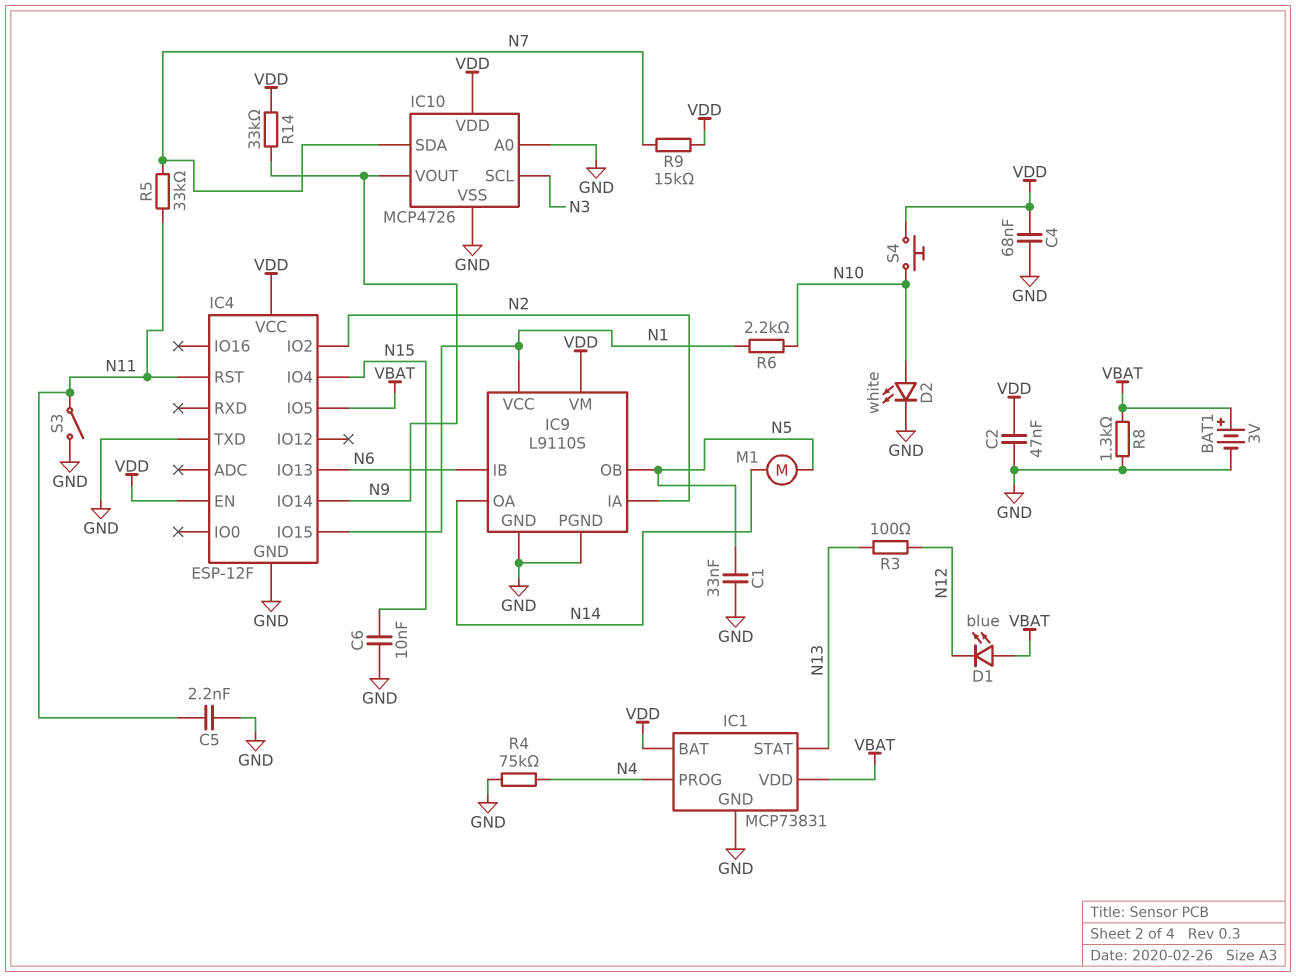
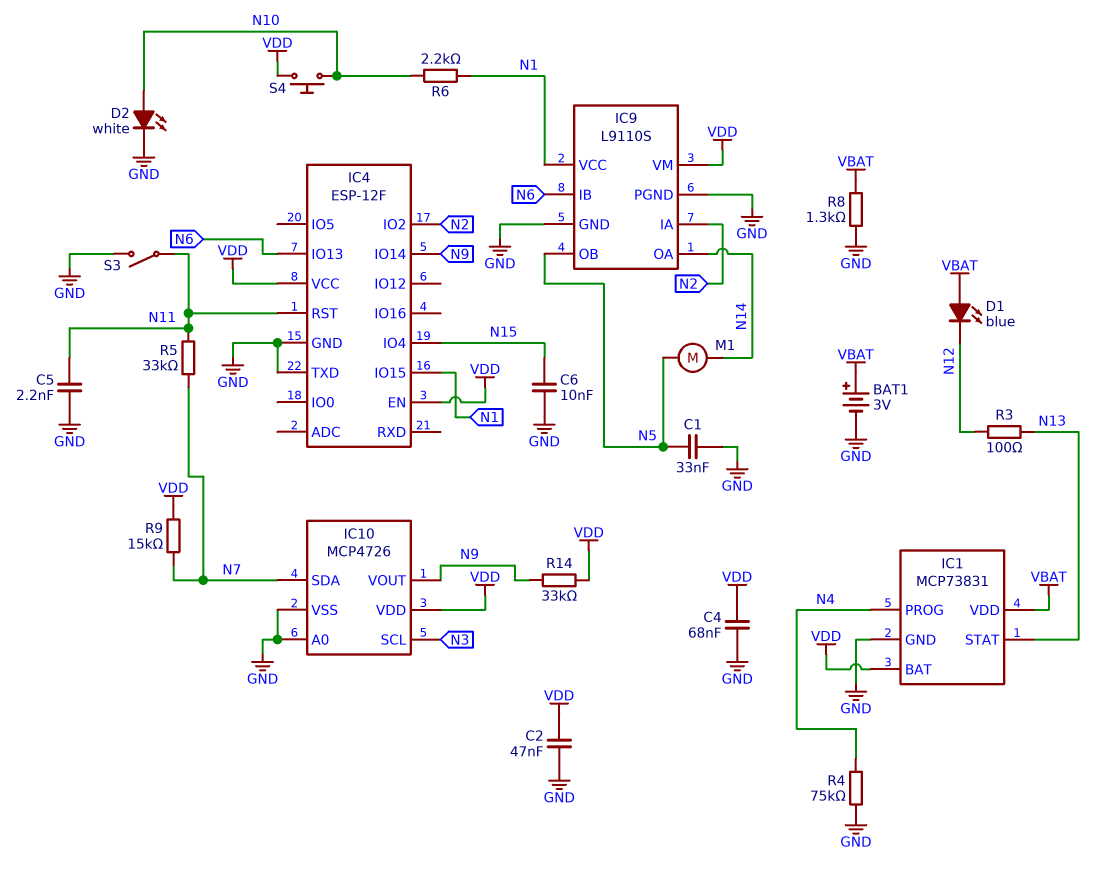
IC4 pin IO5: VBAT -> none

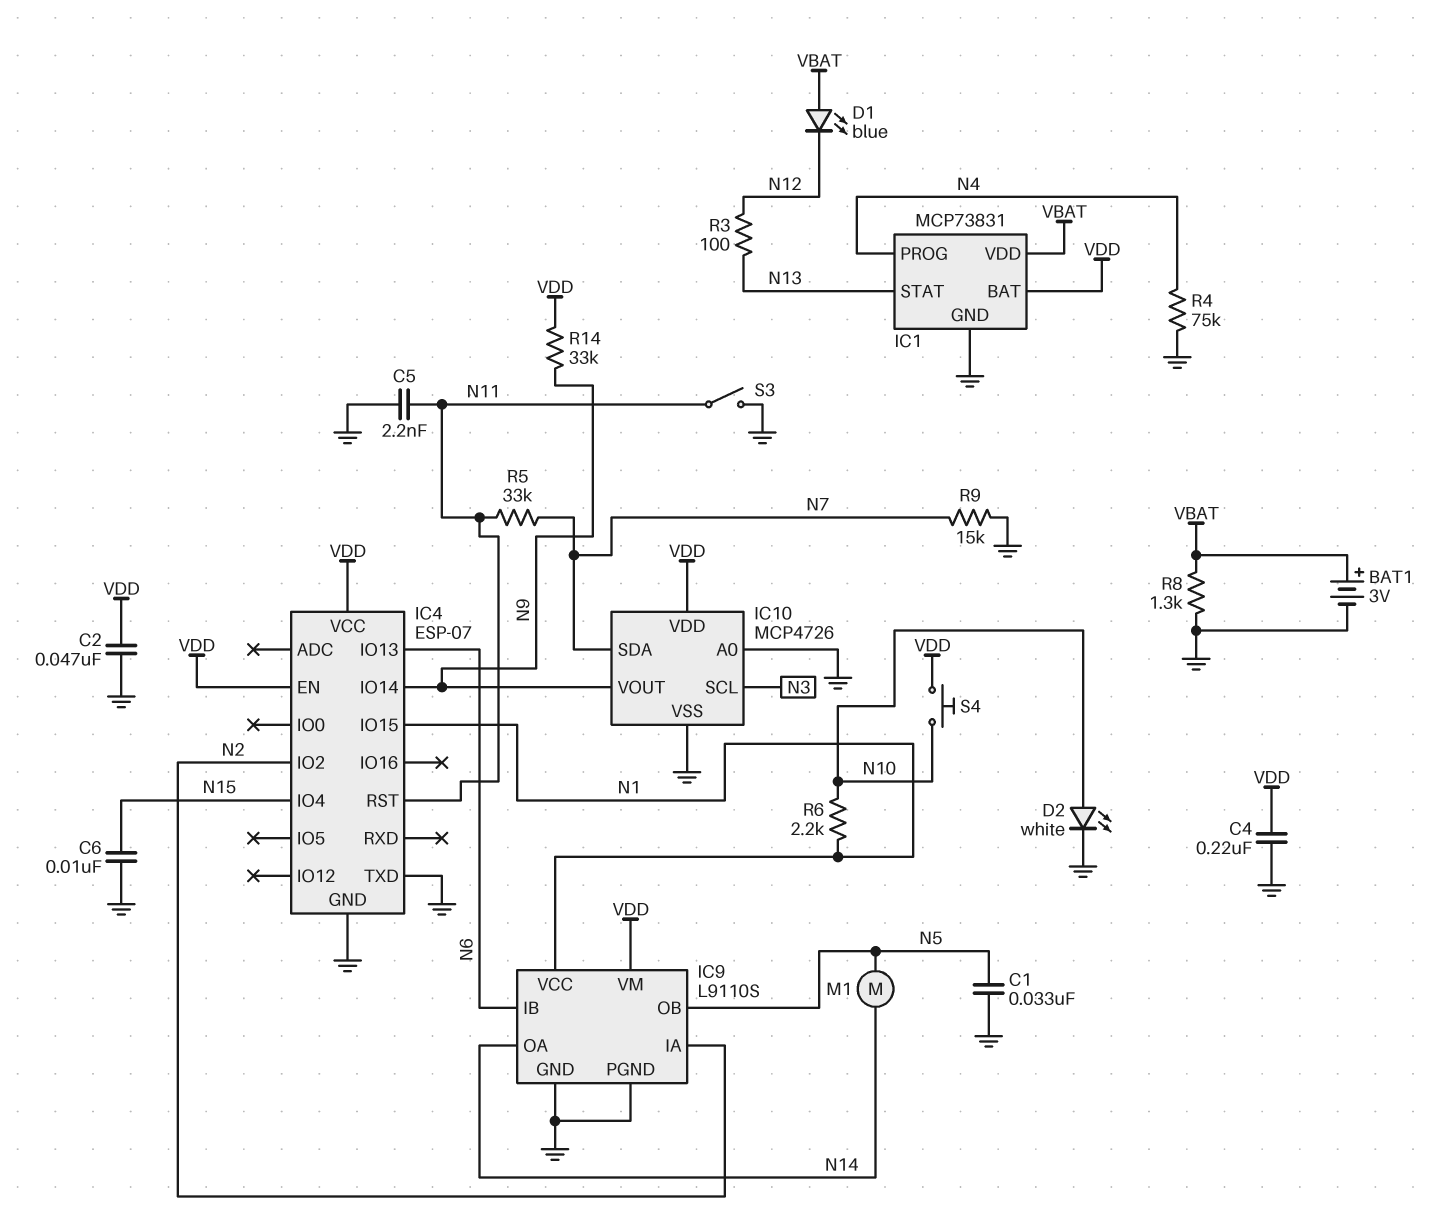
C4: 68nF (GND, VDD) -> 220nF (GND, VDD)
IC4: ESP-12F -> ESP-07
R9: 15k (N7, VDD) -> 15k (GND, N7)

